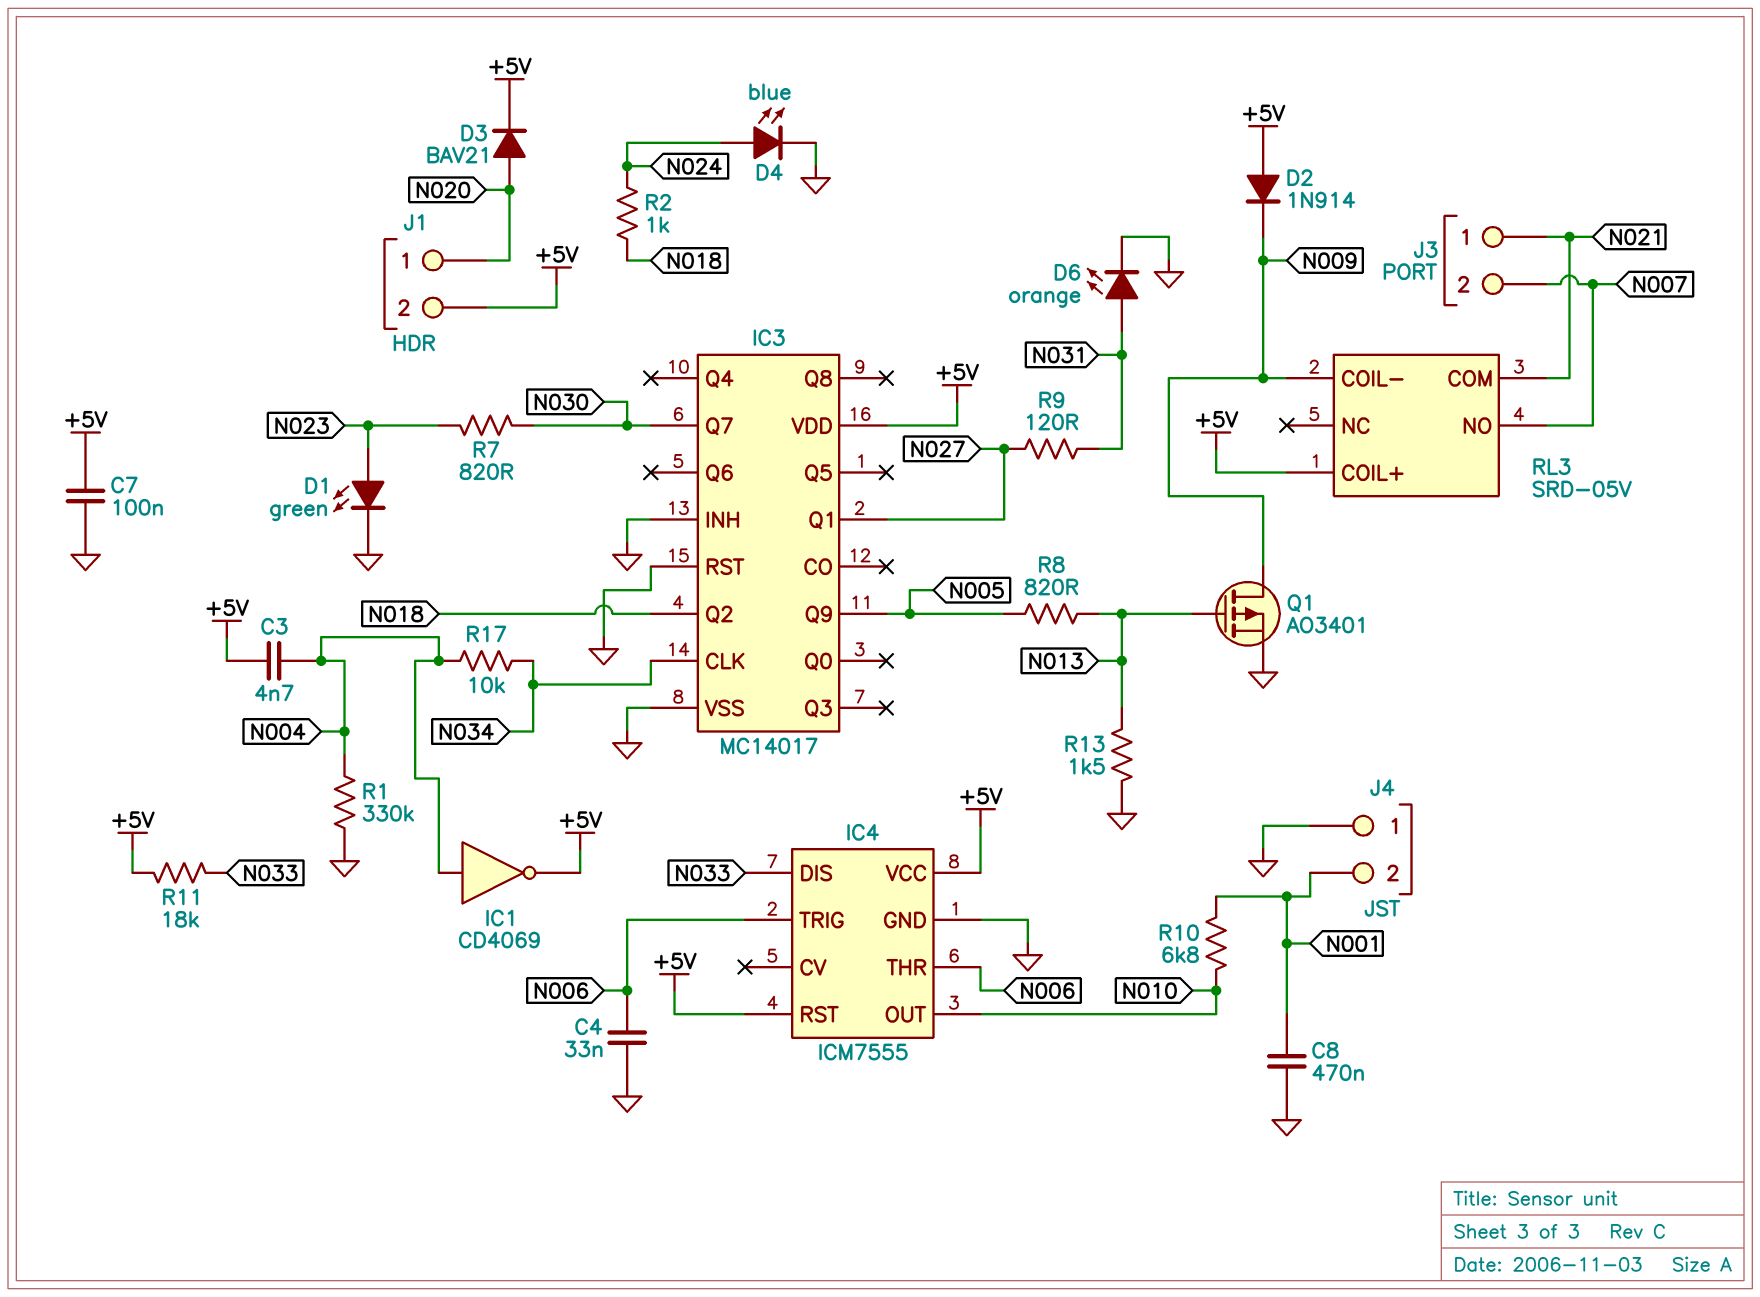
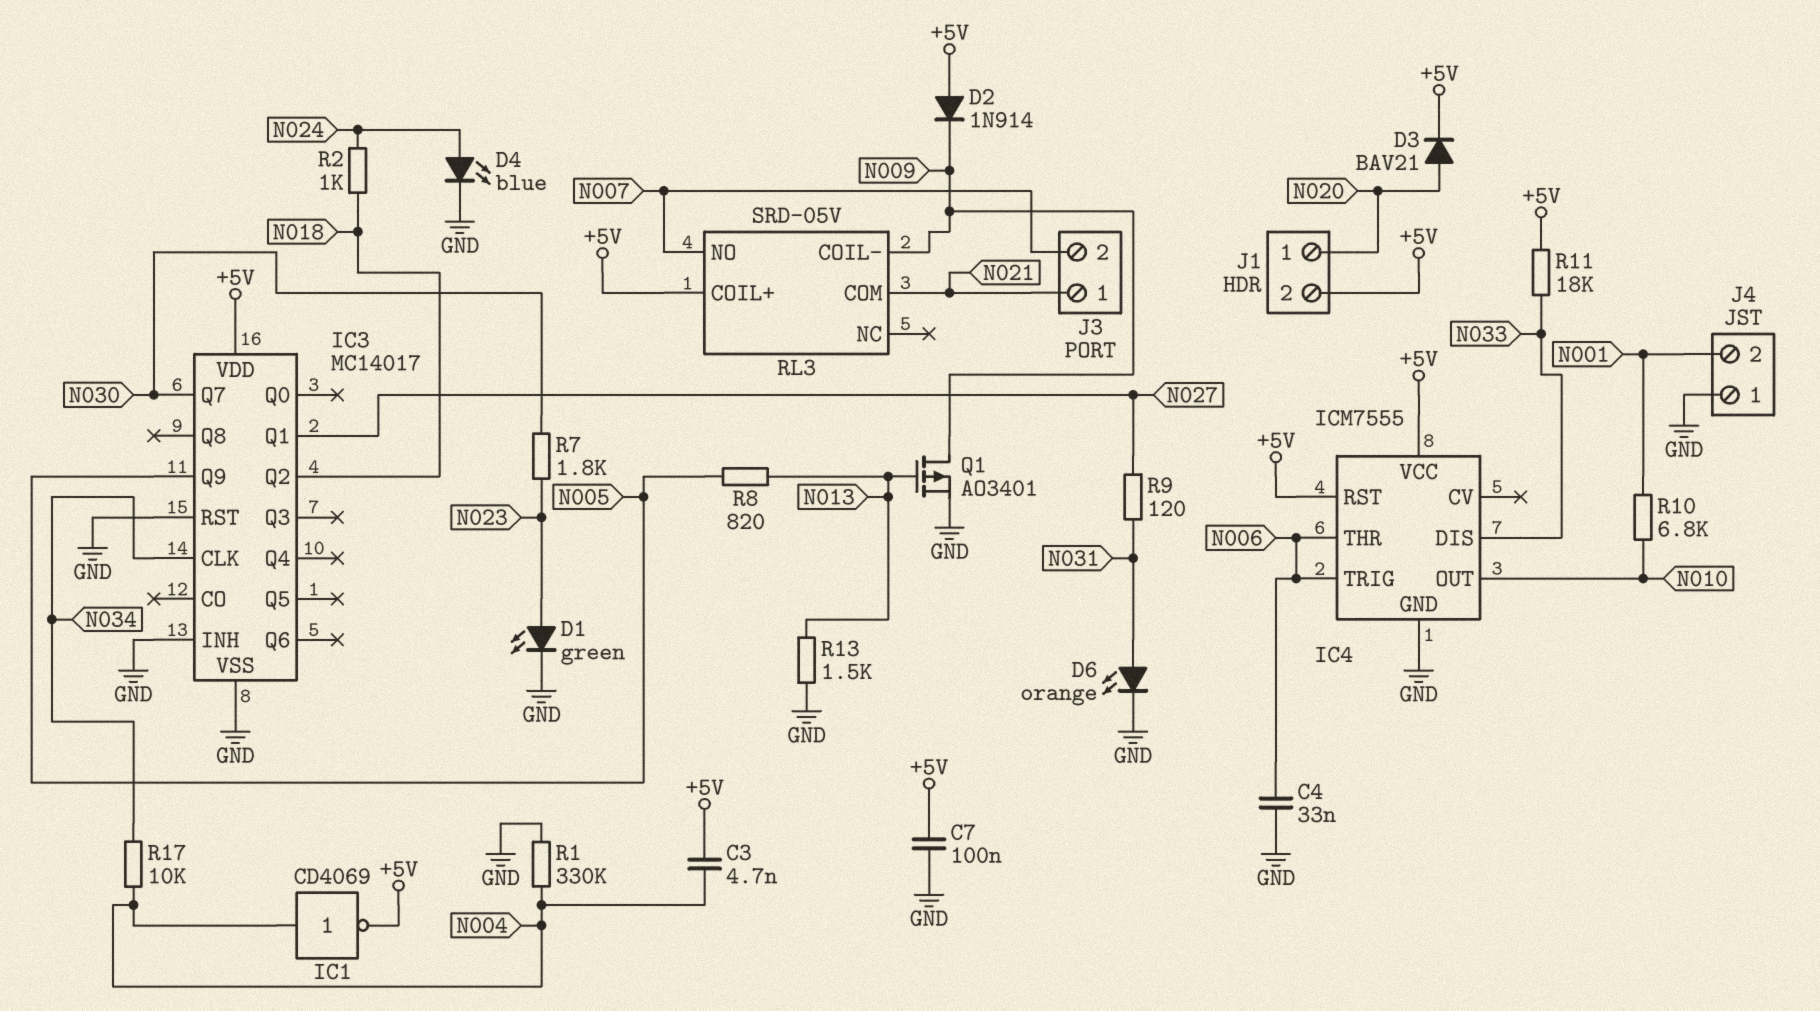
C8: 470nF (GND, N001) -> none
R7: 820 (N023, N030) -> 1.8k (N023, N030)

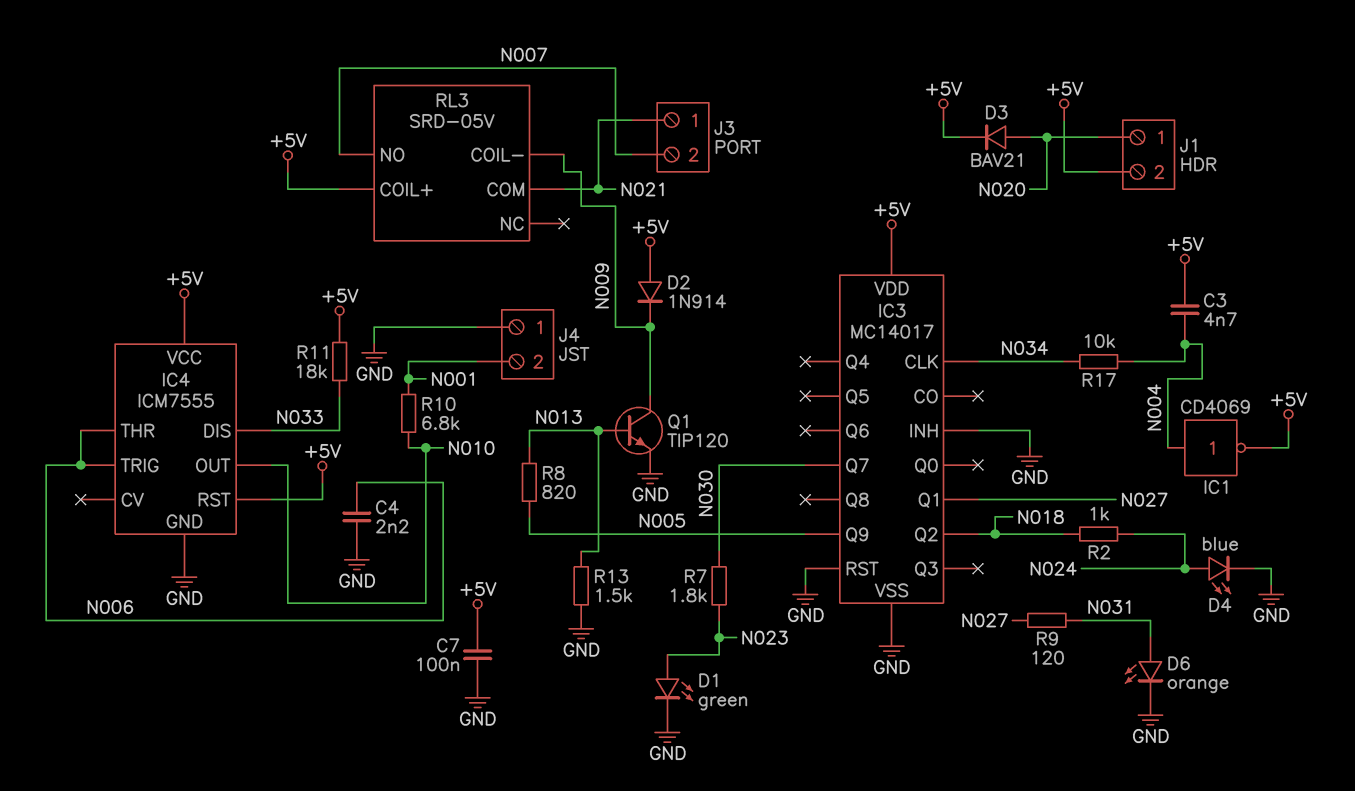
C4: 33nF (GND, N006) -> 2.2nF (GND, N006)
Q1: PMOS AO3401 (G N013, D N009, S GND) -> NPN TIP120 (B N013, C N009, E GND)
R1: 330k (GND, N004) -> none

